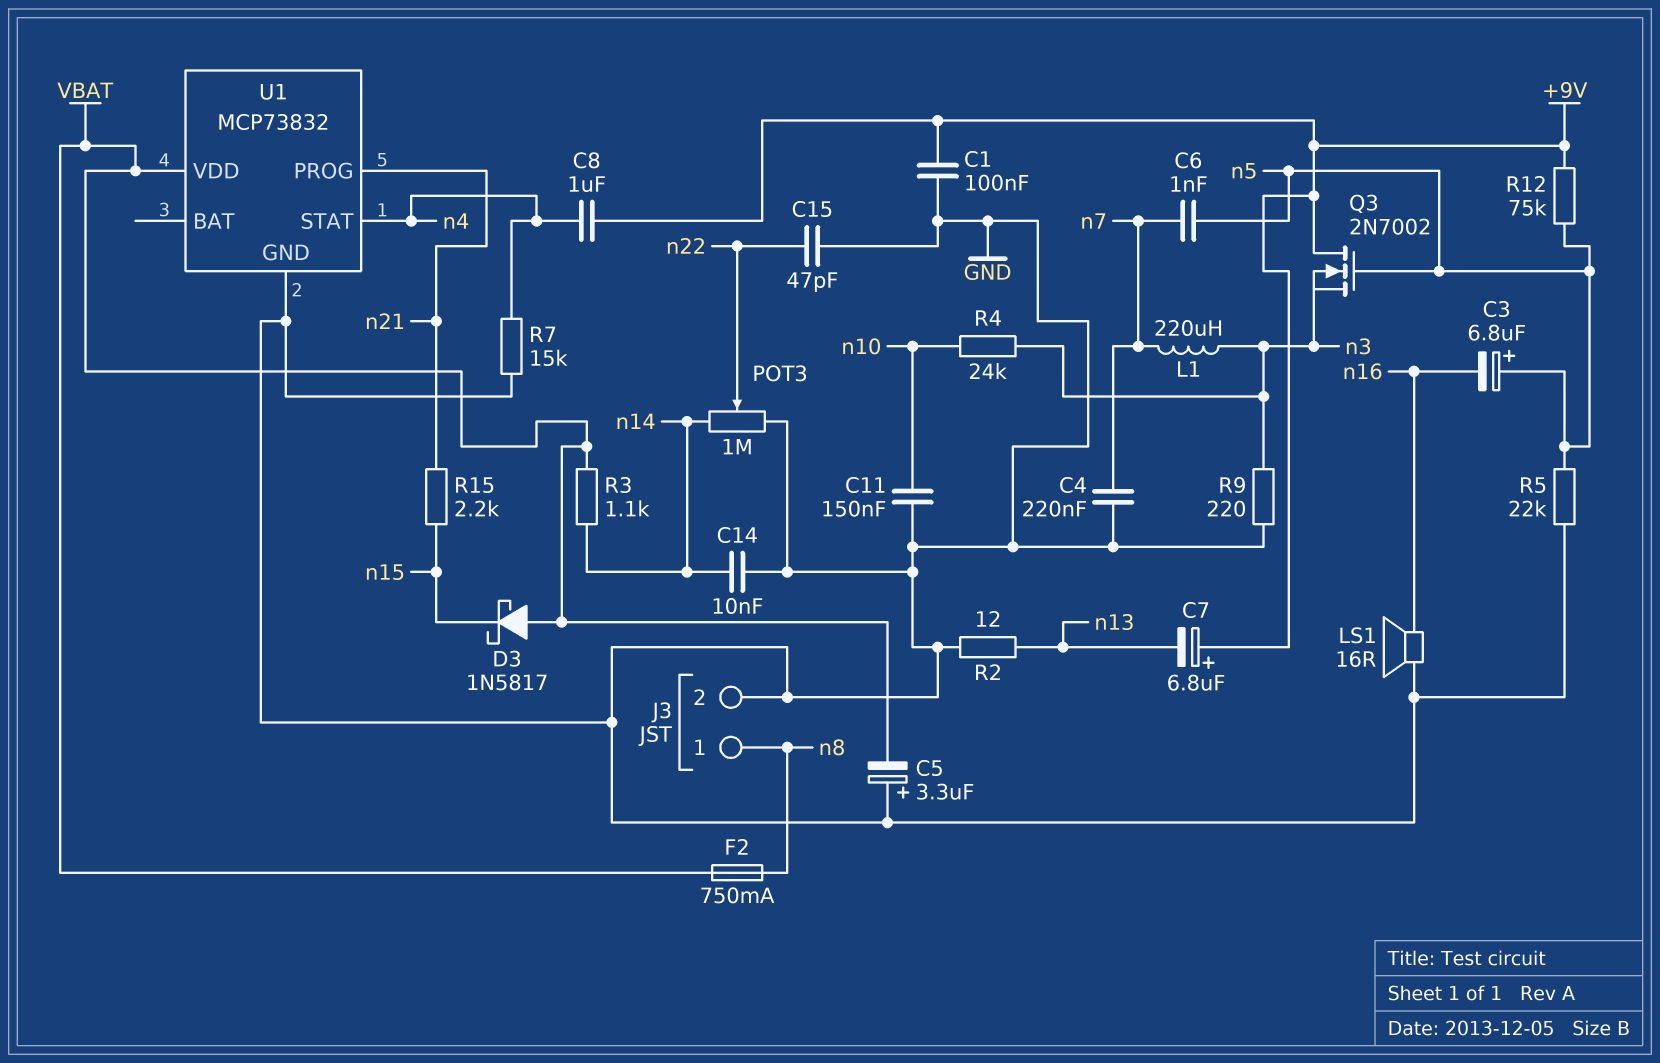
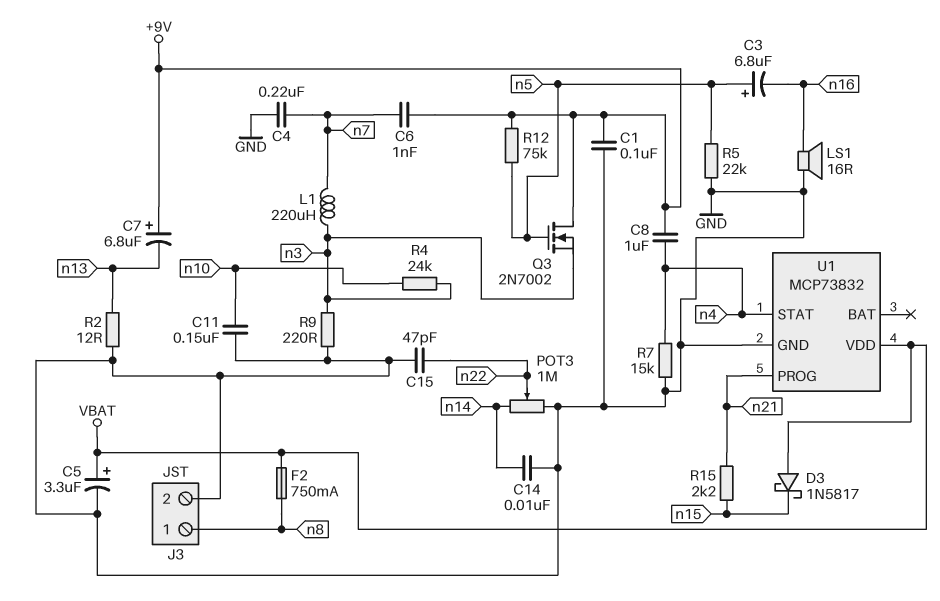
C5: 3.3uF (plus GND, minus VBAT) -> 3.3uF (plus VBAT, minus GND)
C6: 1nF (n5, n7) -> 1nF (+9V, n7)
R3: 1.1k (VBAT, n14) -> none

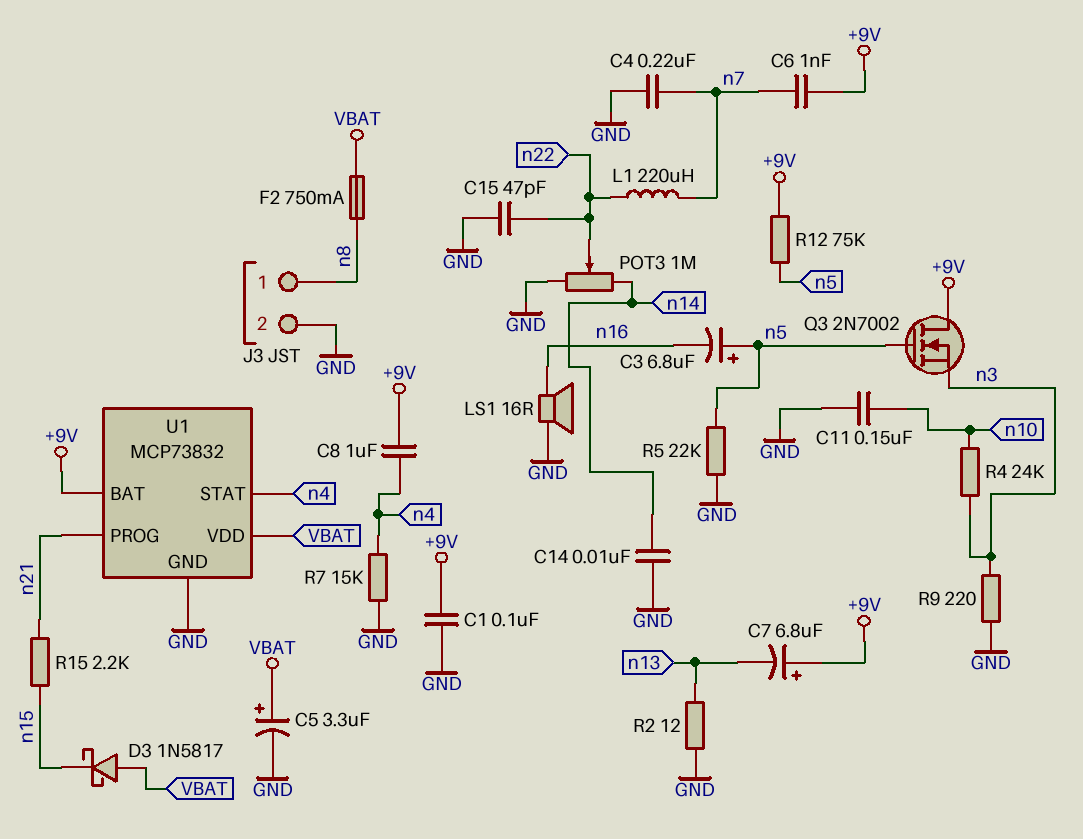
L1: 220uH (n3, n7) -> 220uH (n7, n22)
U1 pin BAT: none -> +9V

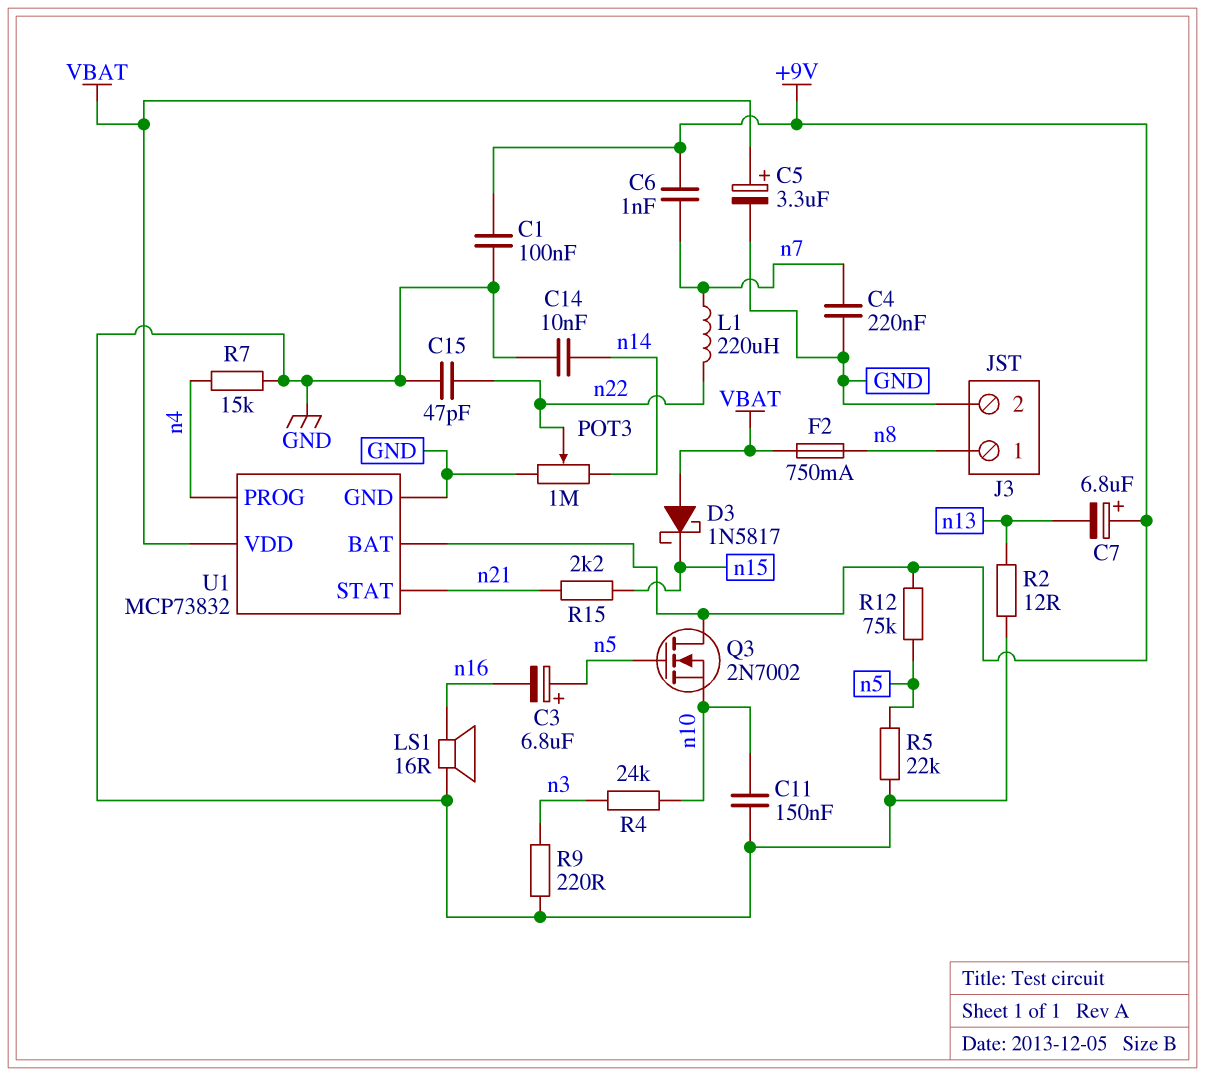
C8: 1uF (+9V, n4) -> none
Q3: NMOS 2N7002 (G n5, D +9V, S n3) -> NMOS 2N7002 (G n5, D +9V, S n10)
U1 pin PROG: n21 -> n4
U1 pin STAT: n4 -> n21

